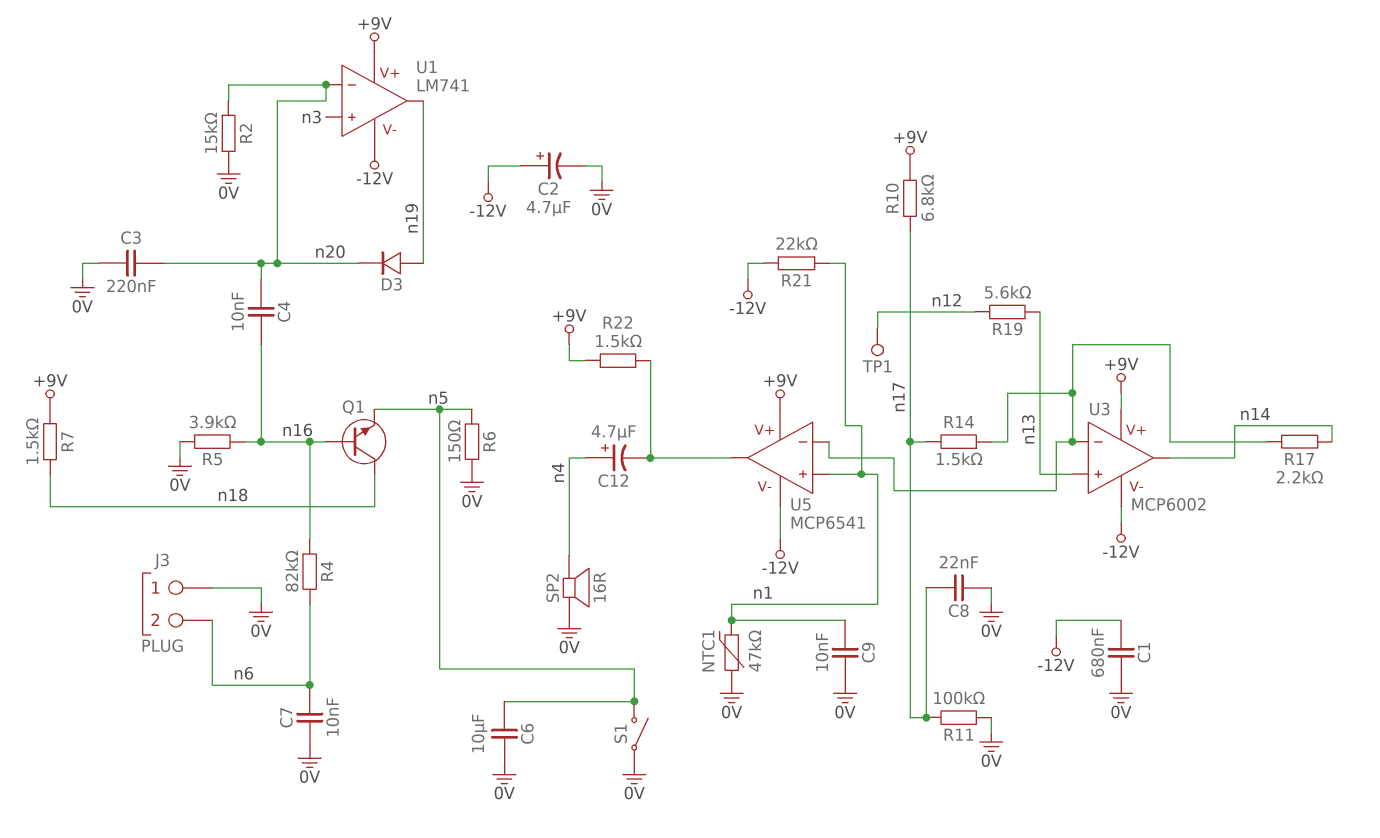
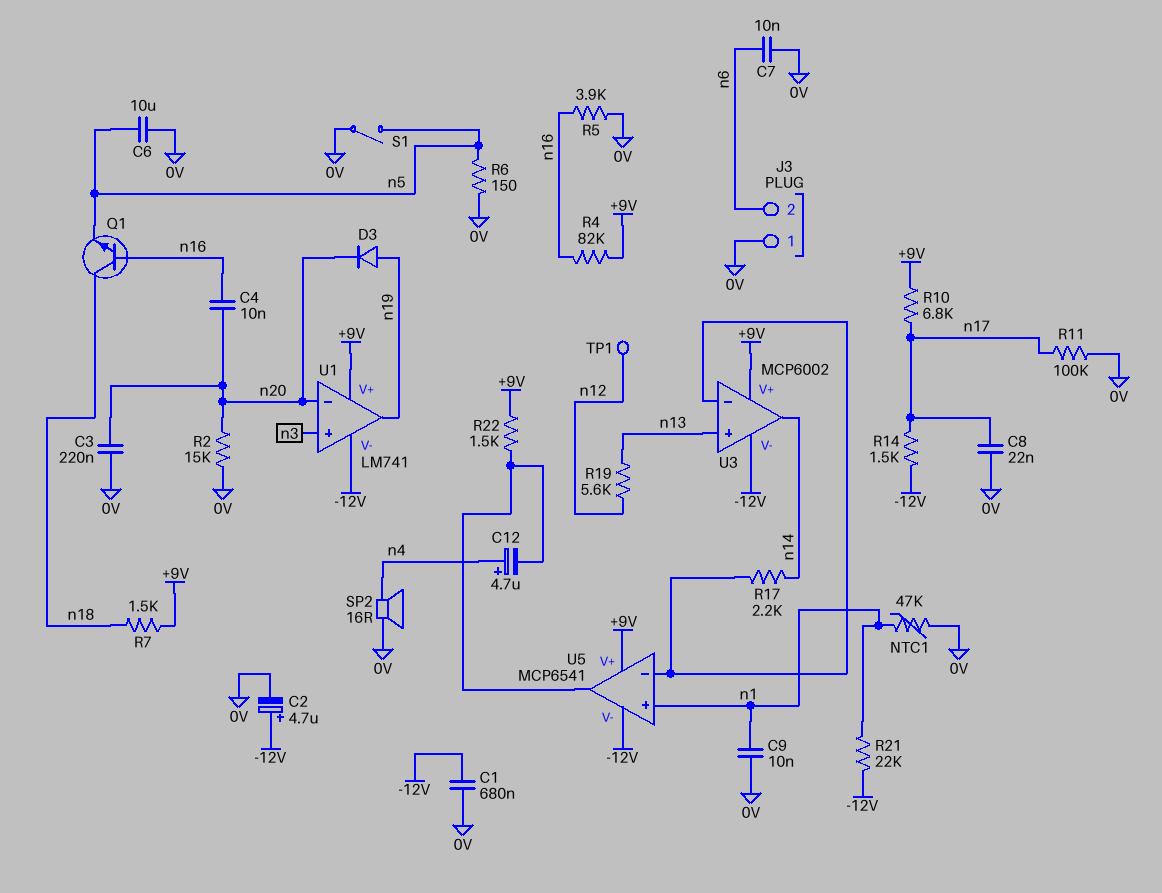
R4: 82k (n6, n16) -> 82k (+9V, n16)
R14: 1.5k (U3/in-, n17) -> 1.5k (-12V, n17)

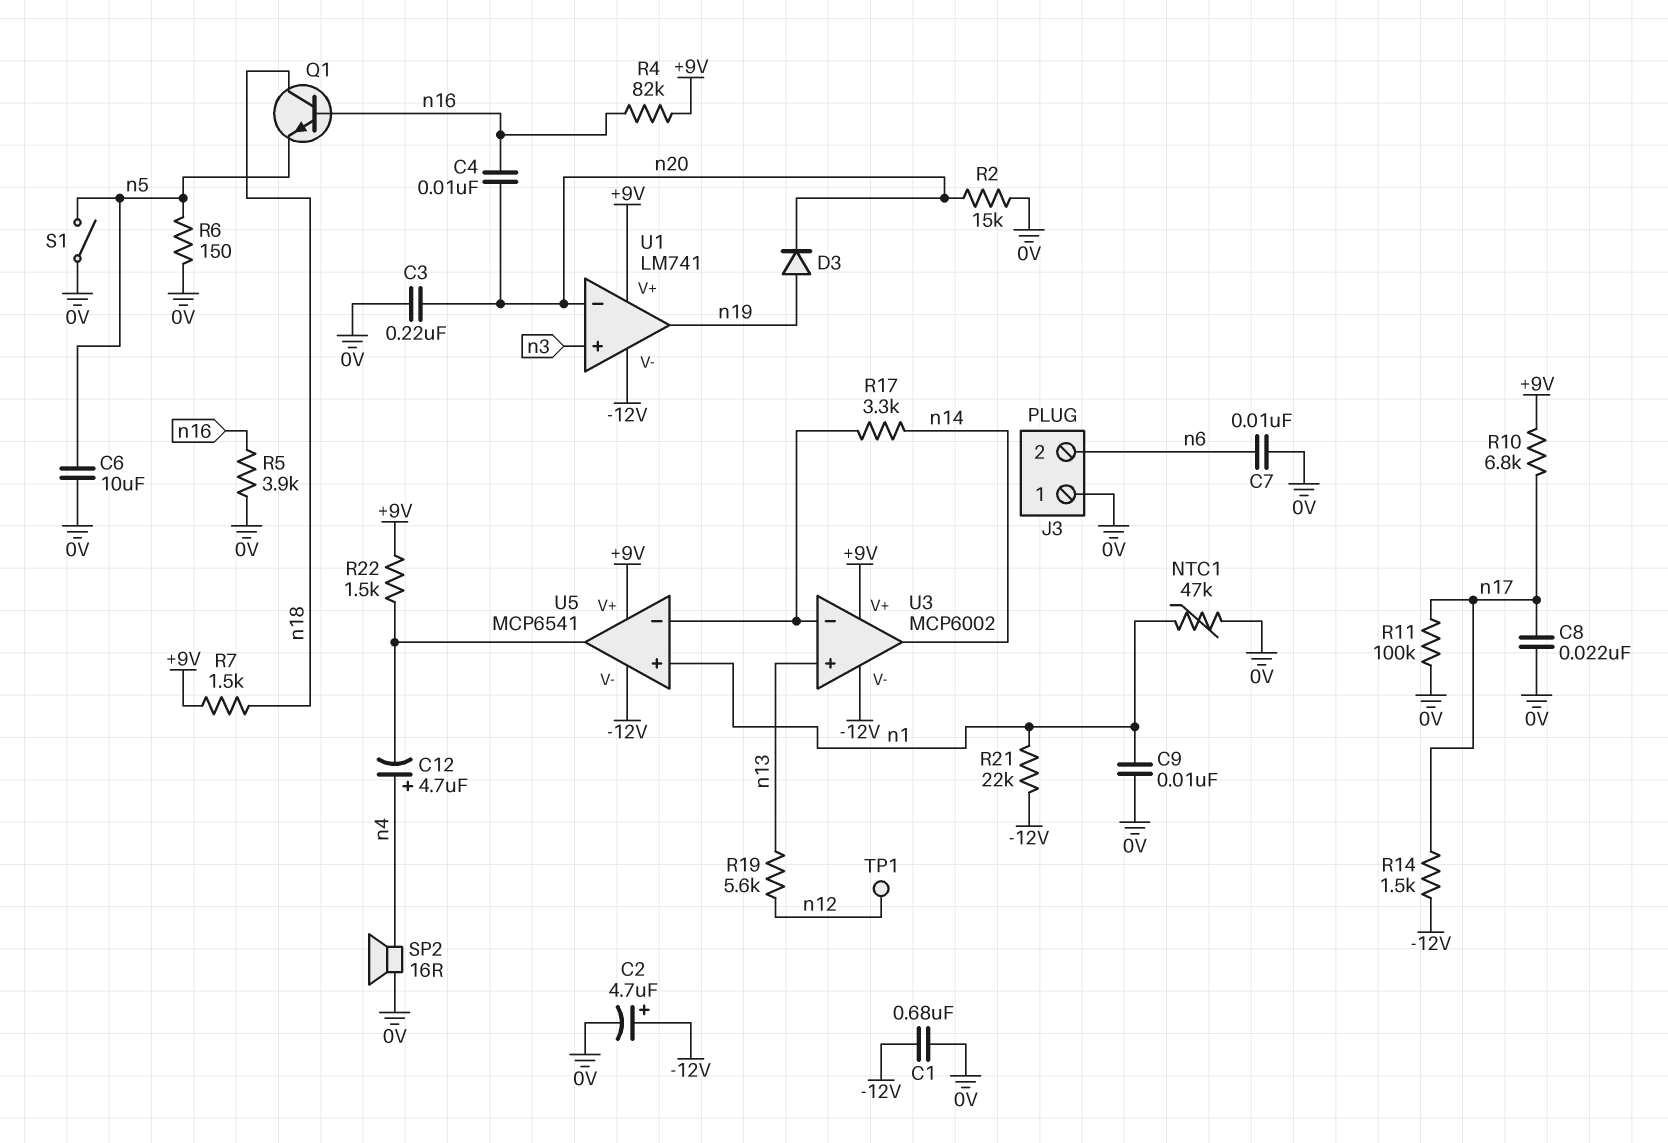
R17: 2.2k (U3/in-, n14) -> 3.3k (U3/in-, n14)

